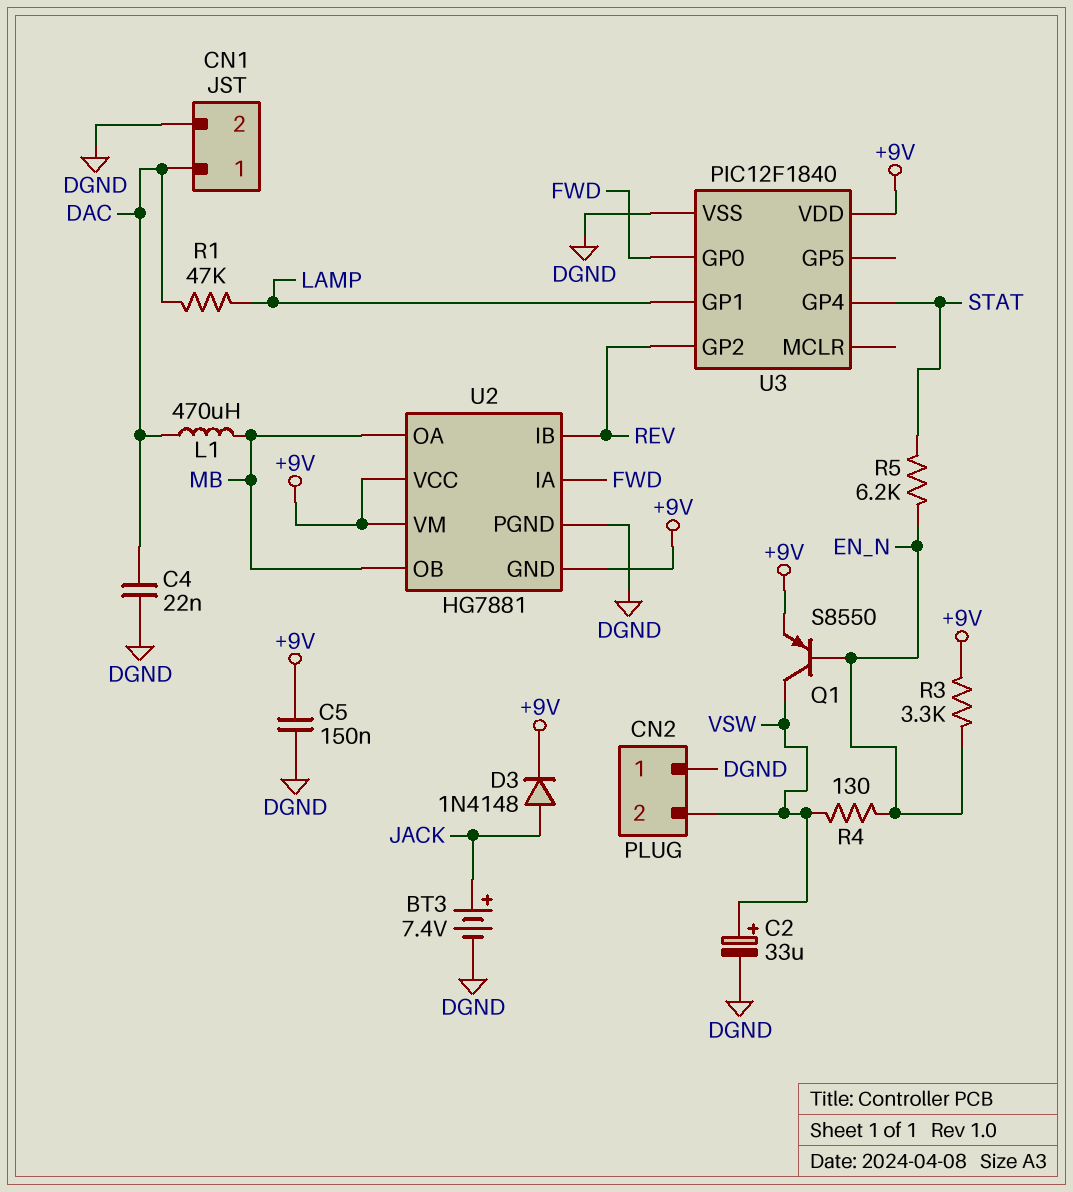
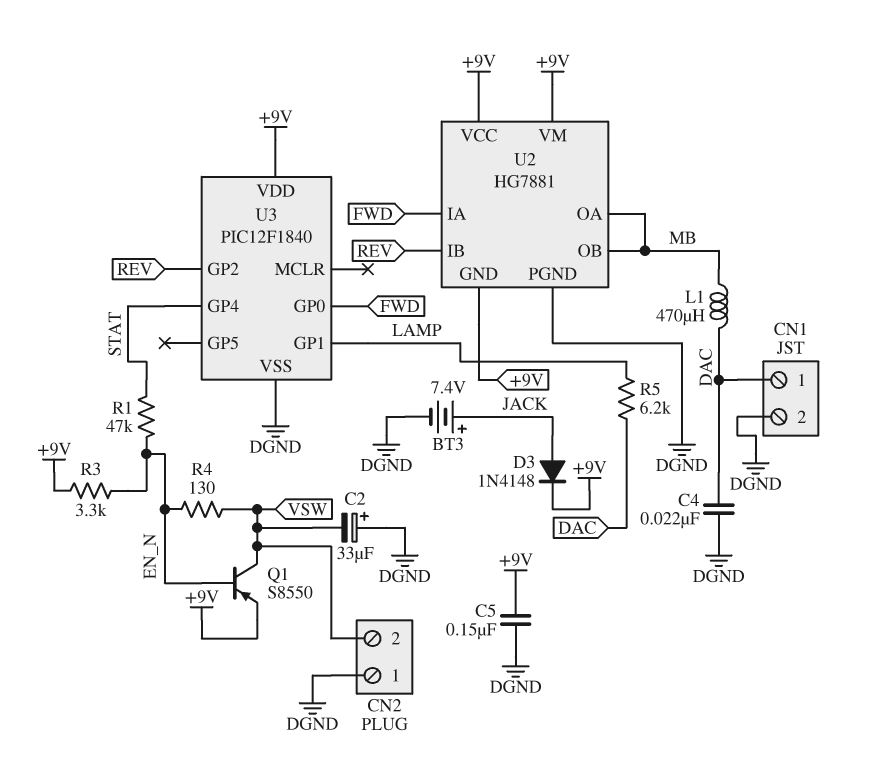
C2: 33uF (plus VSW, minus DGND) -> 33uF (plus DGND, minus VSW)
R1: 47k (DAC, LAMP) -> 47k (EN_N, STAT)
R5: 6.2k (EN_N, STAT) -> 6.2k (DAC, LAMP)

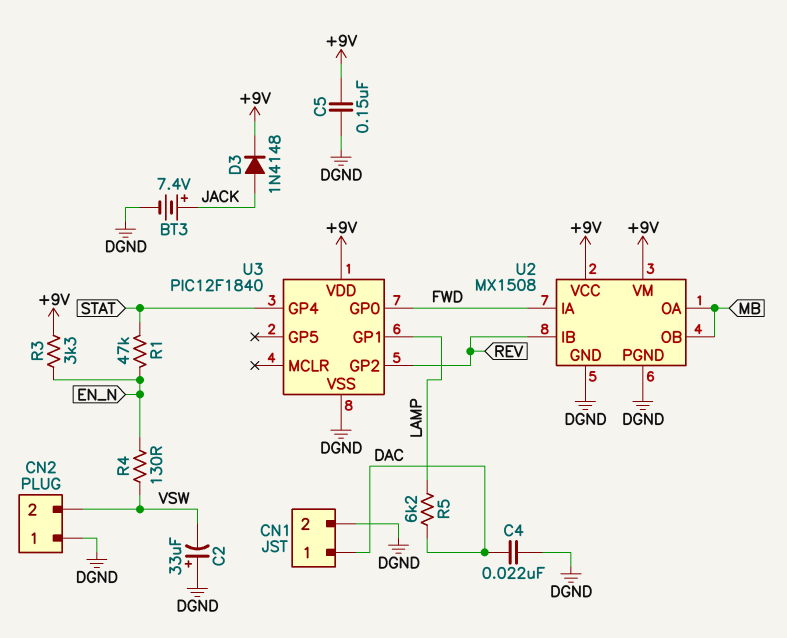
L1: 470uH (DAC, MB) -> none
Q1: PNP S8550 (B EN_N, C VSW, E +9V) -> none
U2: HG7881 -> MX1508
U2 pin GND: +9V -> DGND

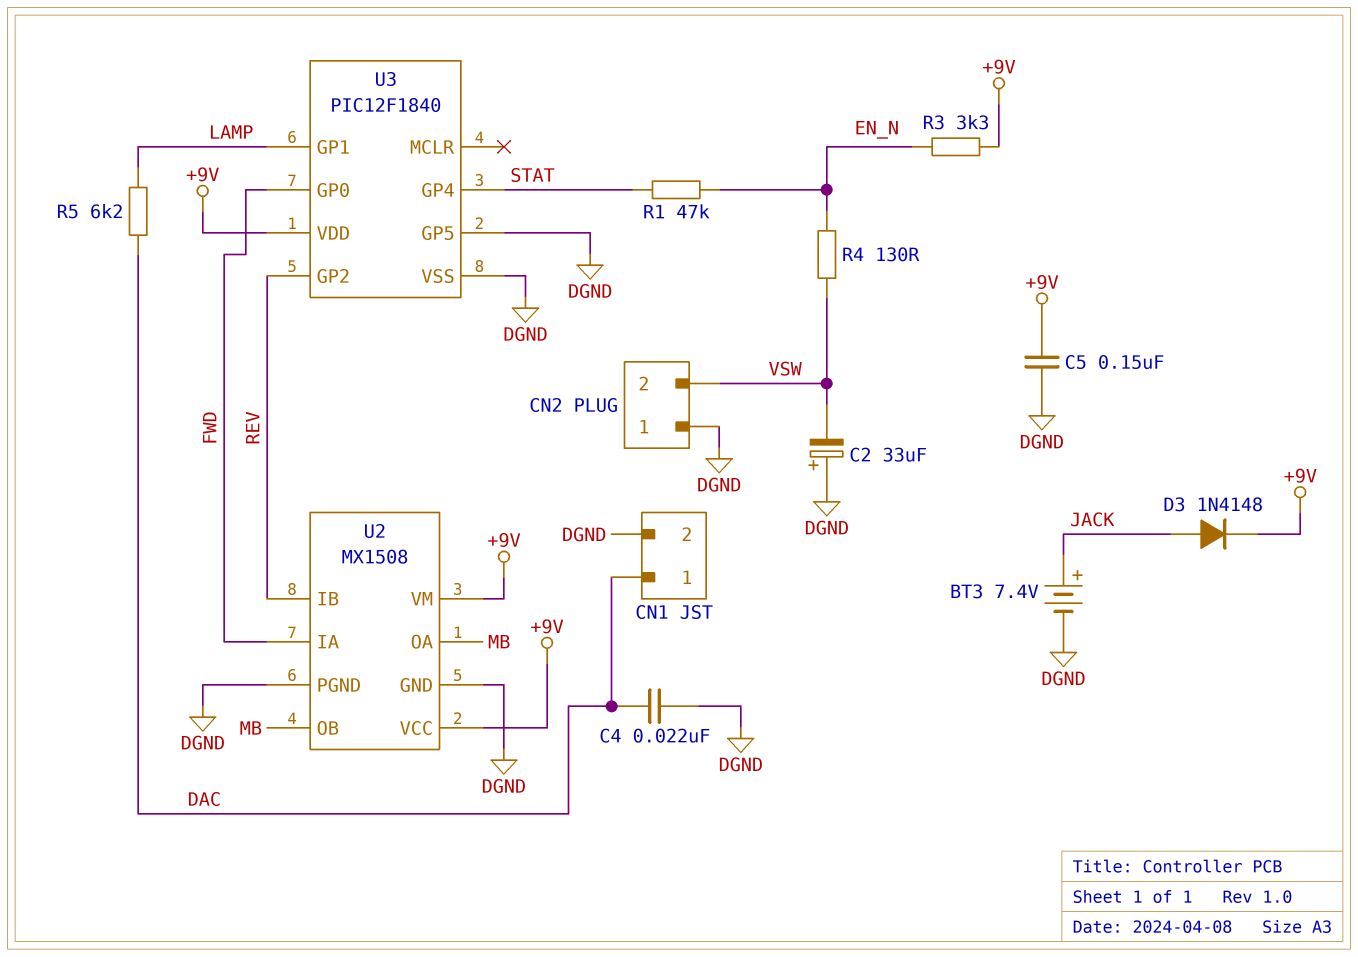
U3 pin GP5: none -> DGND

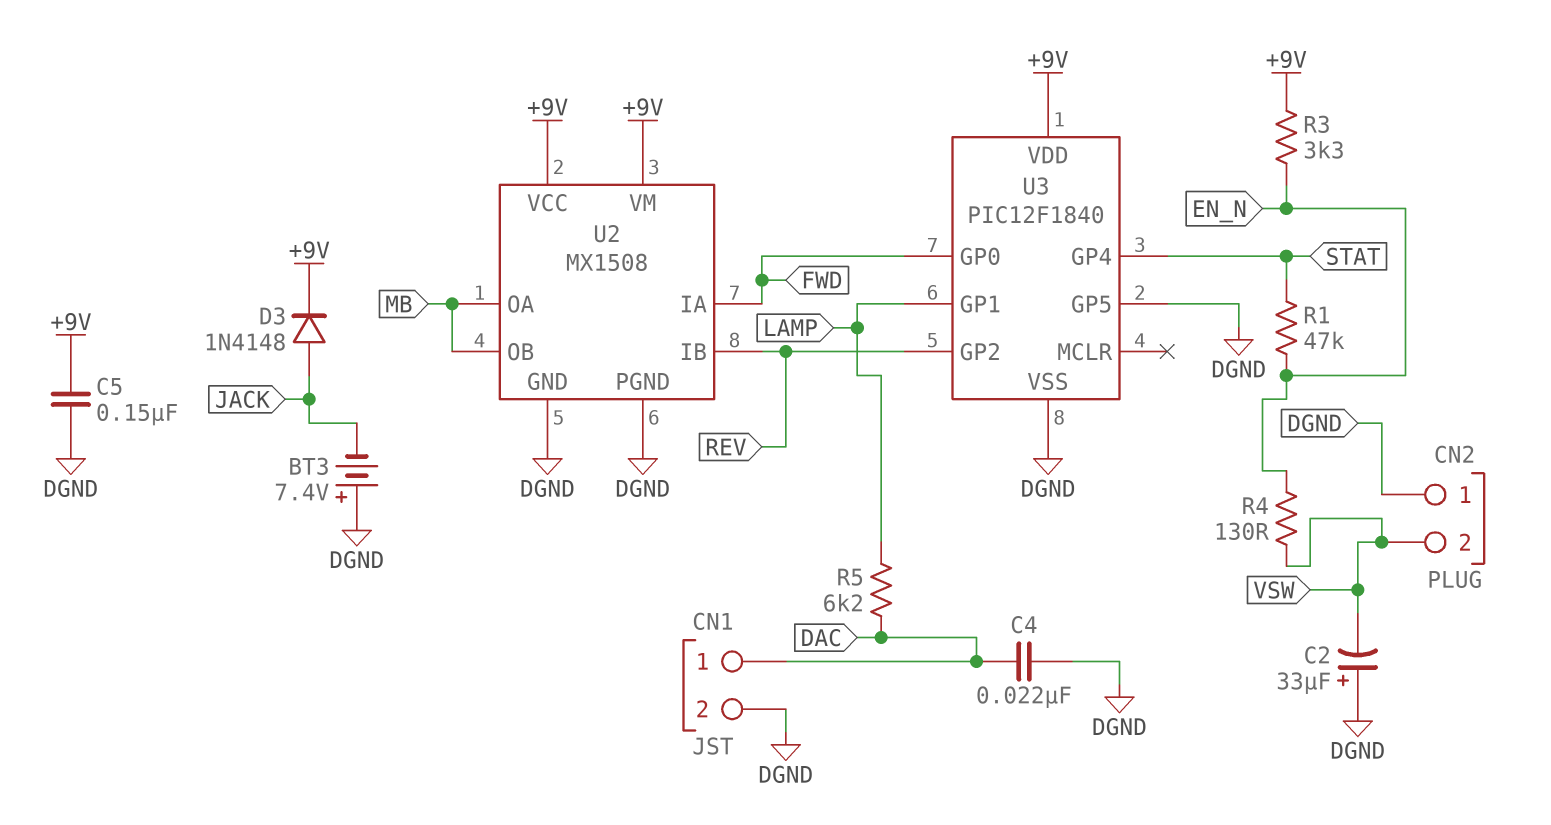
BT3: 7.4V (plus JACK, minus DGND) -> 7.4V (plus DGND, minus JACK)

